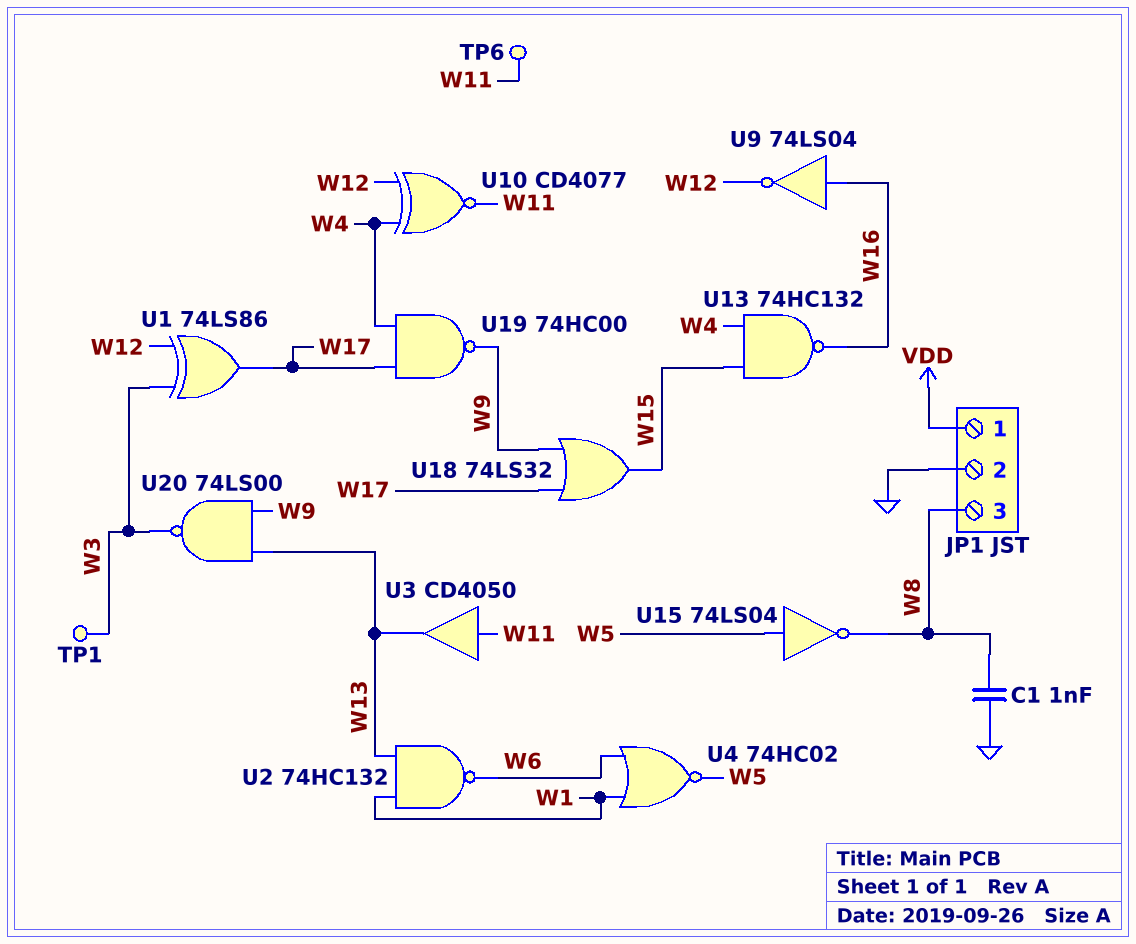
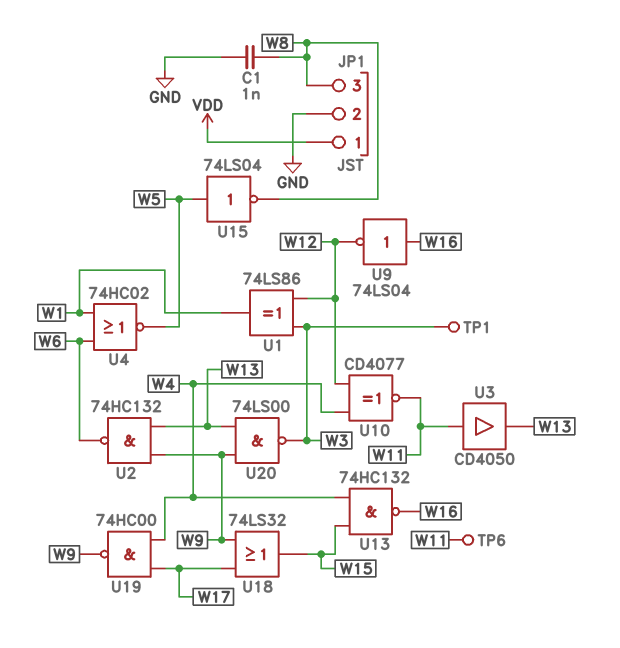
U1: XOR 74LS86 (in W3, in W12, out W17) -> XOR 74LS86 (in W3, in W12, out W1)
U2: NAND 74HC132 (in W1, in W13, out W6) -> NAND 74HC132 (in W9, in W13, out W6)

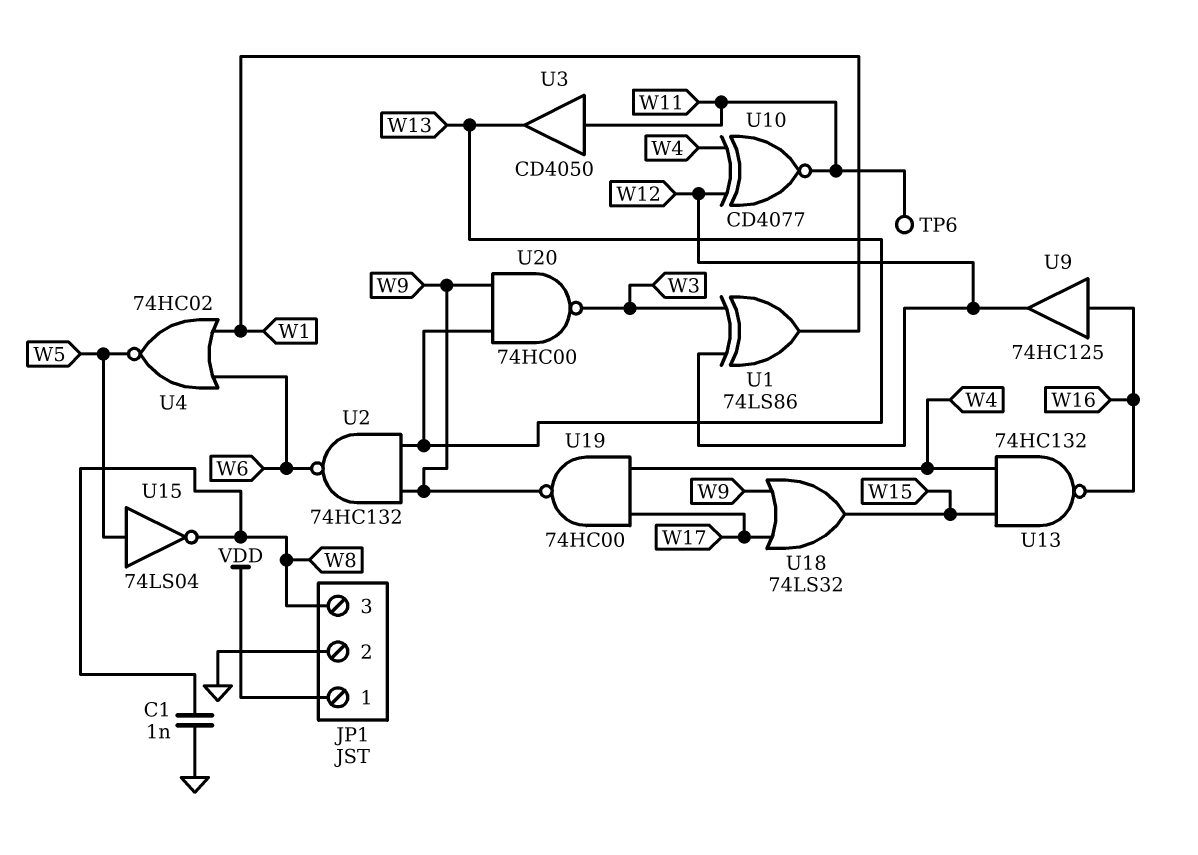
TP1: test point (W3) -> none
U9: NOT 74LS04 (in W16, out W12) -> buffer 74HC125 (in W16, out W12)
U20: NAND 74LS00 (in W9, in W13, out W3) -> NAND 74HC00 (in W9, in W13, out W3)

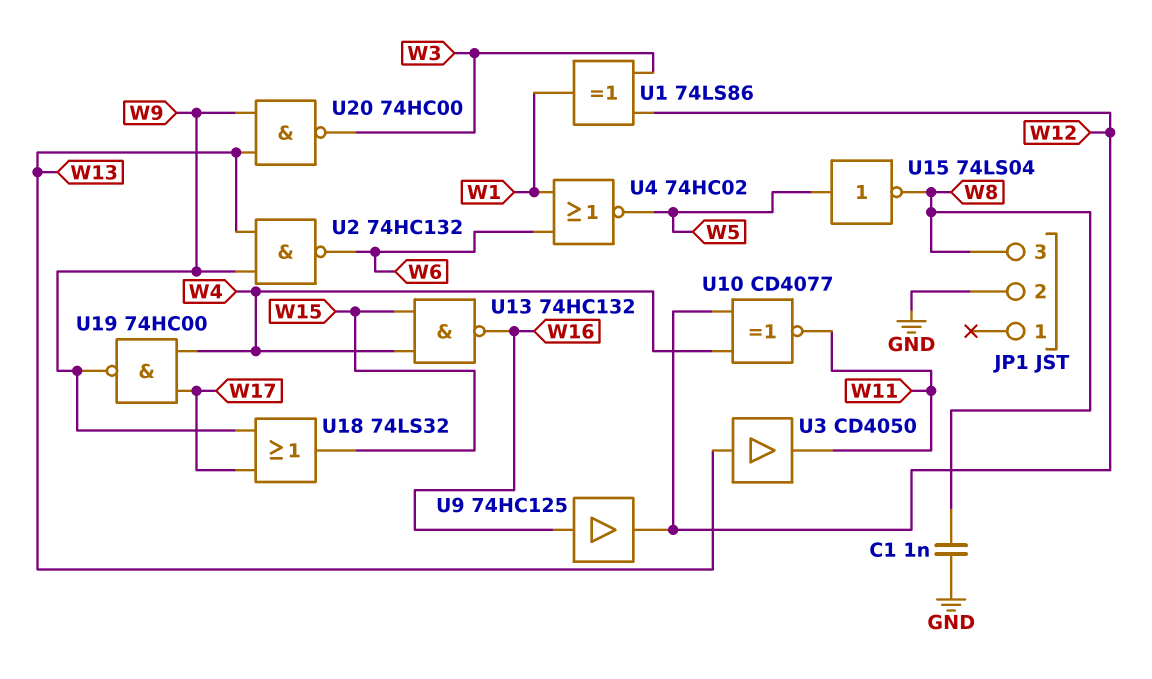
JP1 pin 1: VDD -> none
TP6: test point (W11) -> none
U3: buffer CD4050 (in W11, out W13) -> buffer CD4050 (in W13, out W11)

